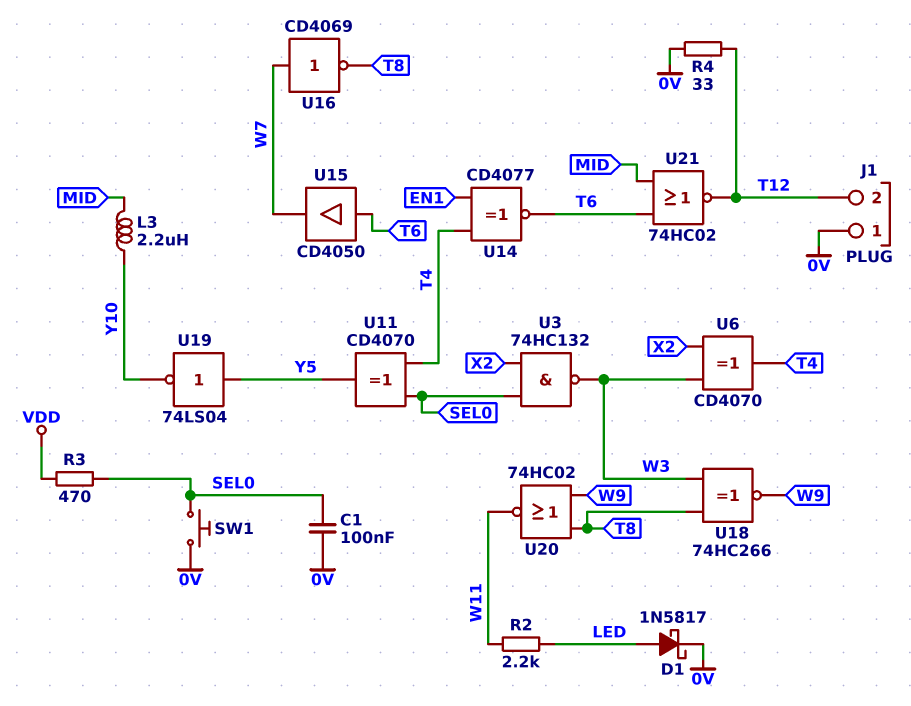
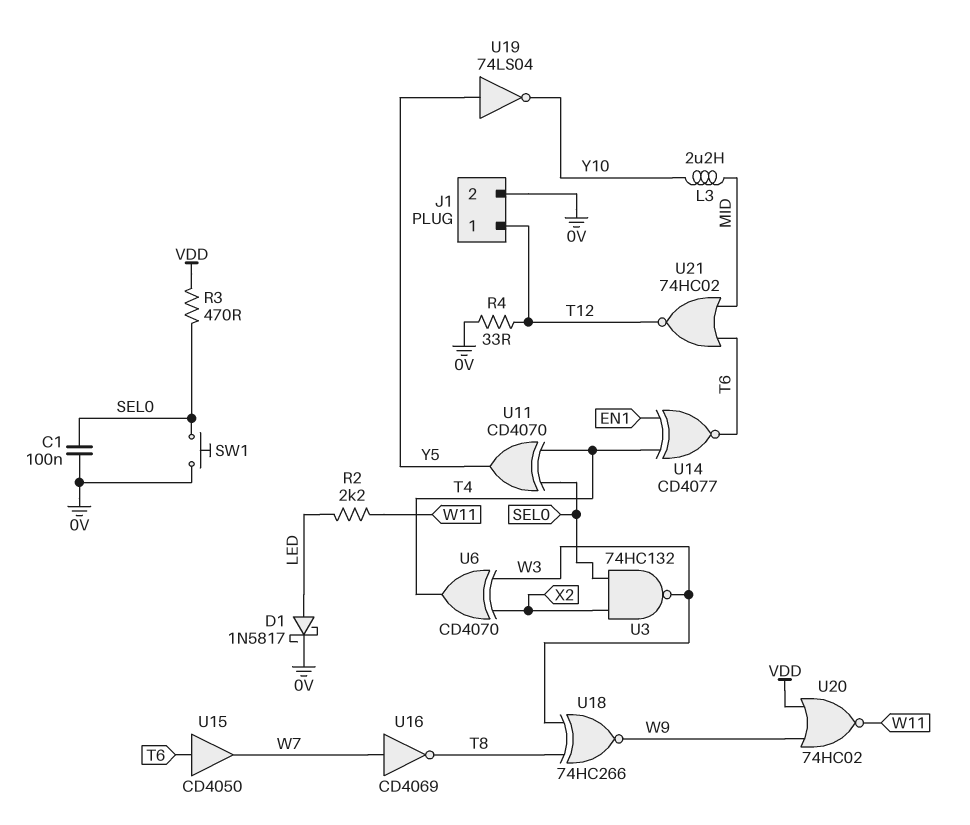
J1 pin 1: 0V -> T12
J1 pin 2: T12 -> 0V
U20: NOR 74HC02 (in T8, in W9, out W11) -> NOR 74HC02 (in VDD, in W9, out W11)

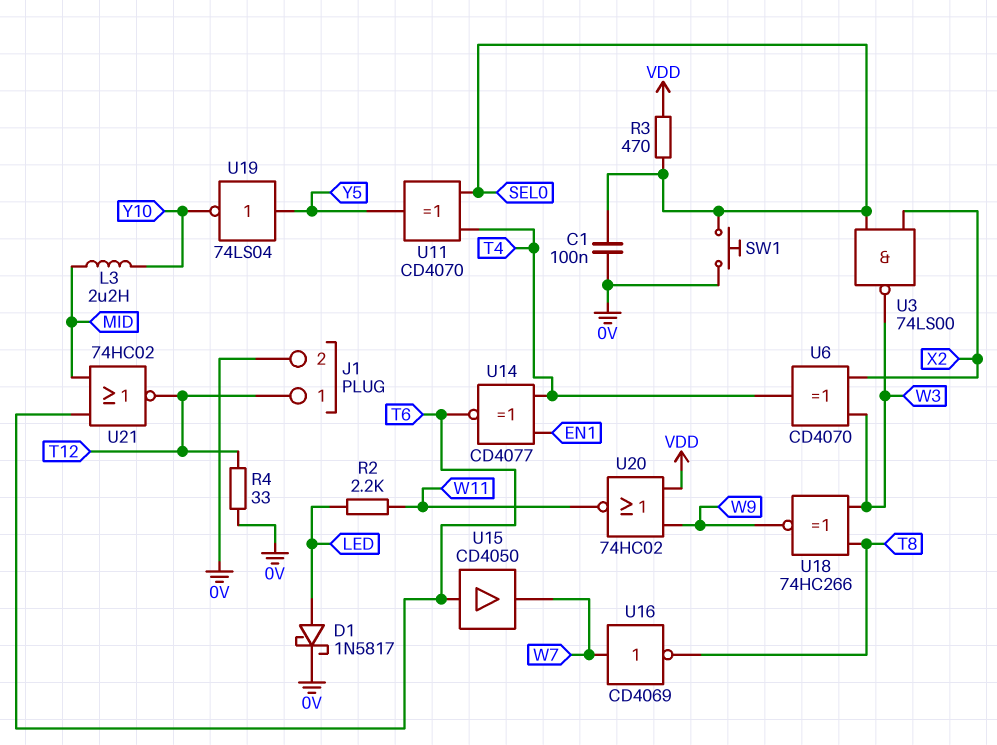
U3: NAND 74HC132 (in SEL0, in X2, out W3) -> NAND 74LS00 (in SEL0, in X2, out W3)

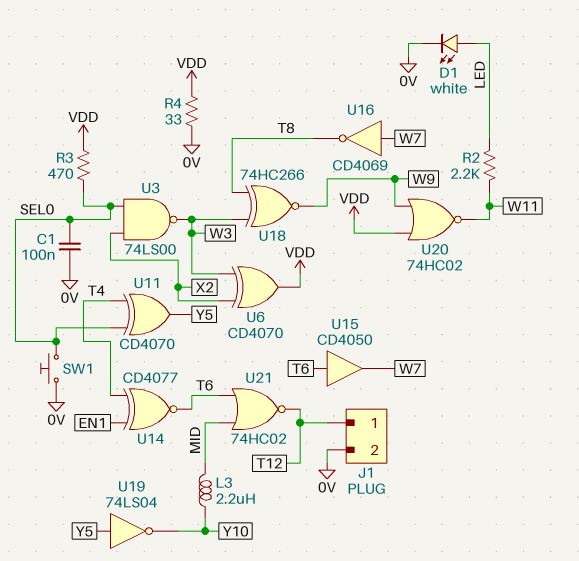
D1: schottky 1N5817 (A LED, K 0V) -> LED white (A LED, K 0V)
R4: 33 (0V, T12) -> 33 (0V, VDD)
U6: XOR CD4070 (in W3, in X2, out T4) -> XOR CD4070 (in W3, in X2, out VDD)

